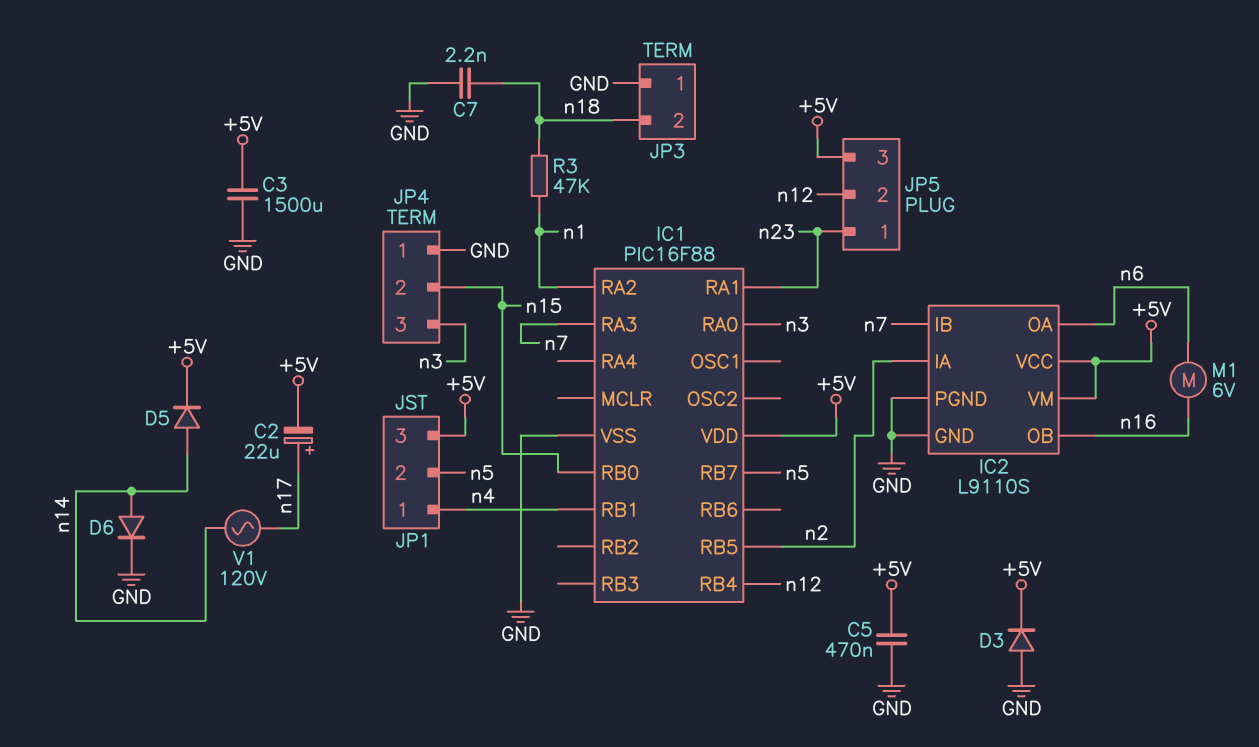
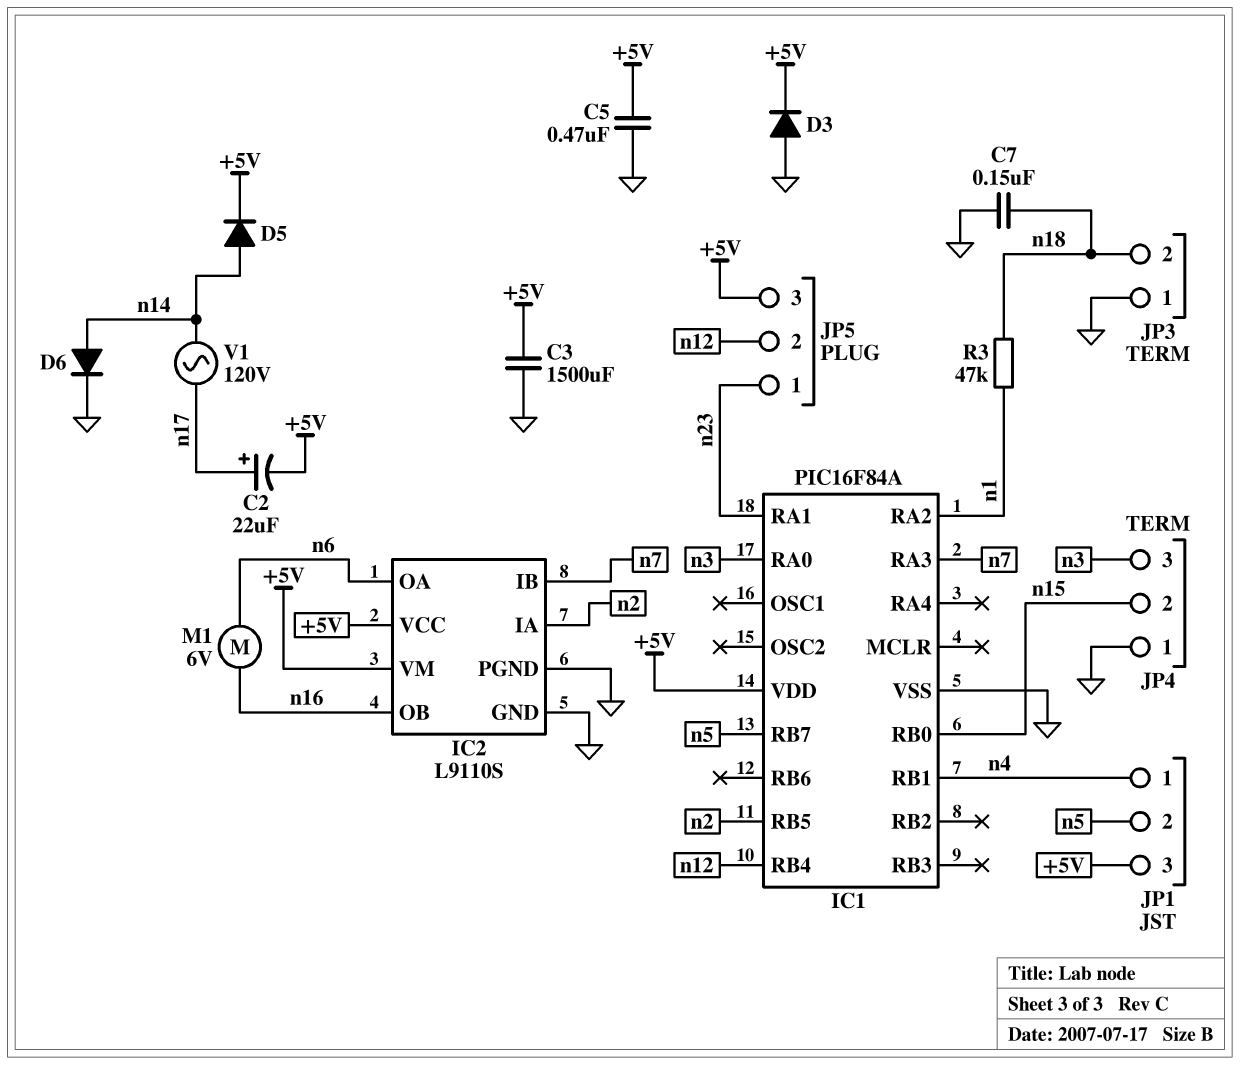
C7: 2.2nF (GND, n18) -> 150nF (GND, n18)
IC1: PIC16F88 -> PIC16F84A

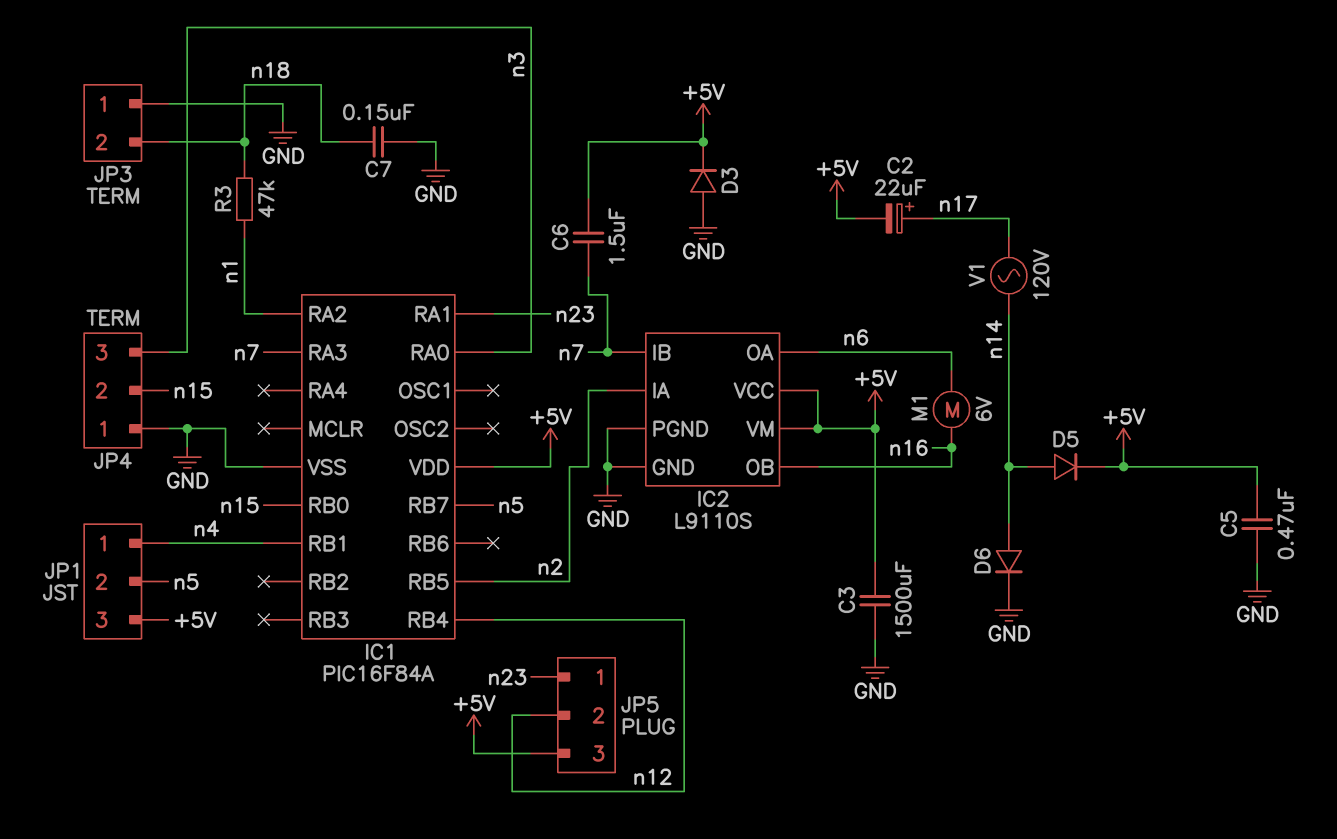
C6: none -> 1.5uF (+5V, n7)

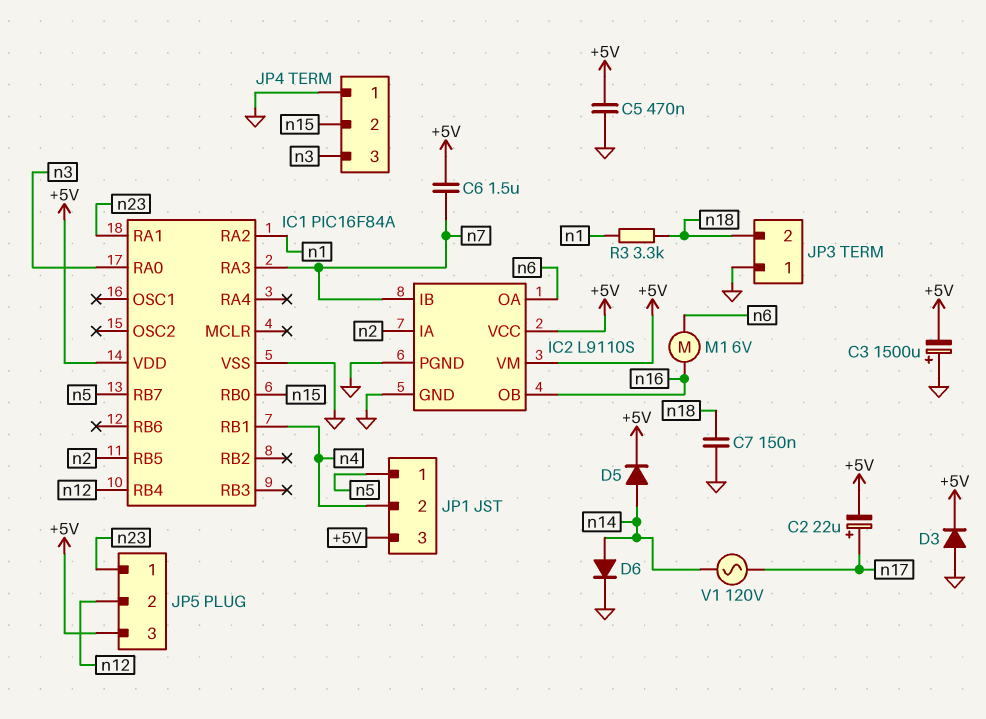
C3: 1500uF (+5V, GND) -> 1500uF (plus GND, minus +5V)
JP1 pin 1: n4 -> n5
JP1 pin 2: n5 -> n4
R3: 47k (n1, n18) -> 3.3k (n1, n18)

